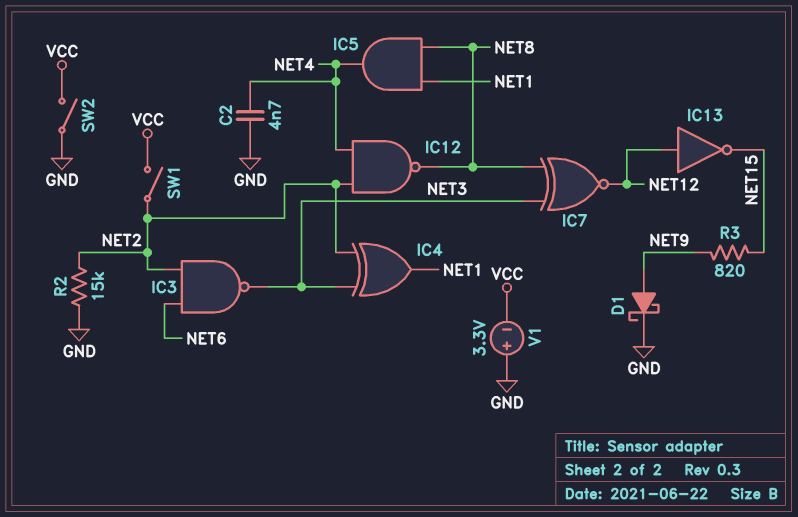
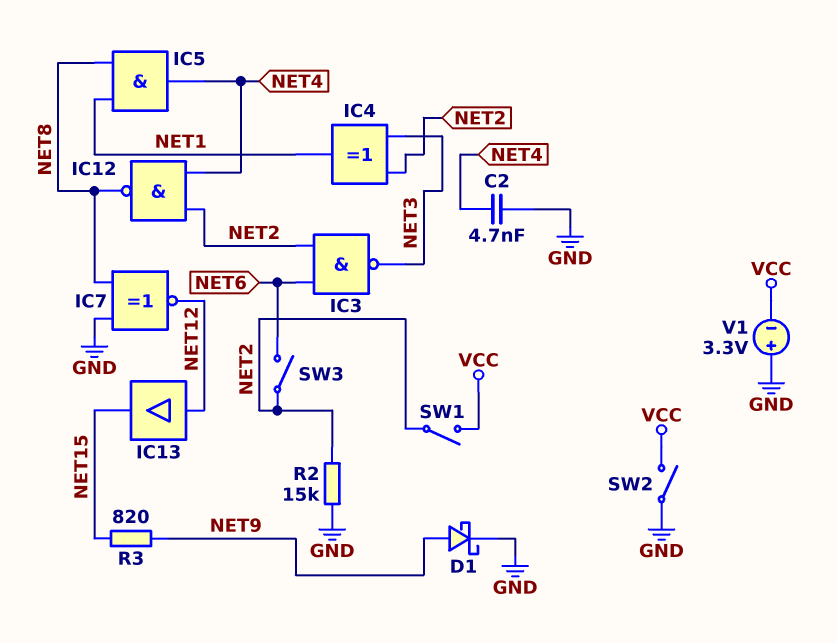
IC7: XNOR (in NET3, in NET8, out NET12) -> XNOR (in GND, in NET8, out NET12)
IC13: NOT (in NET12, out NET15) -> buffer (in NET12, out NET15)
SW3: none -> switch (NET2, NET6)

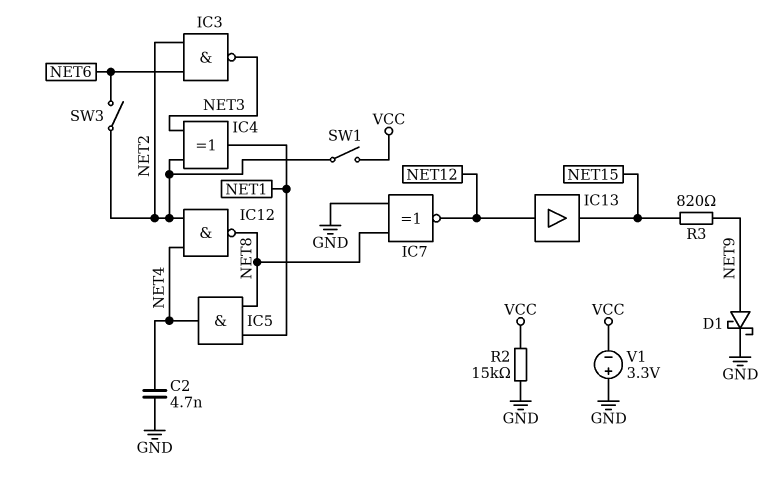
R2: 15k (GND, NET2) -> 15k (GND, VCC)
SW2: switch (GND, VCC) -> none

